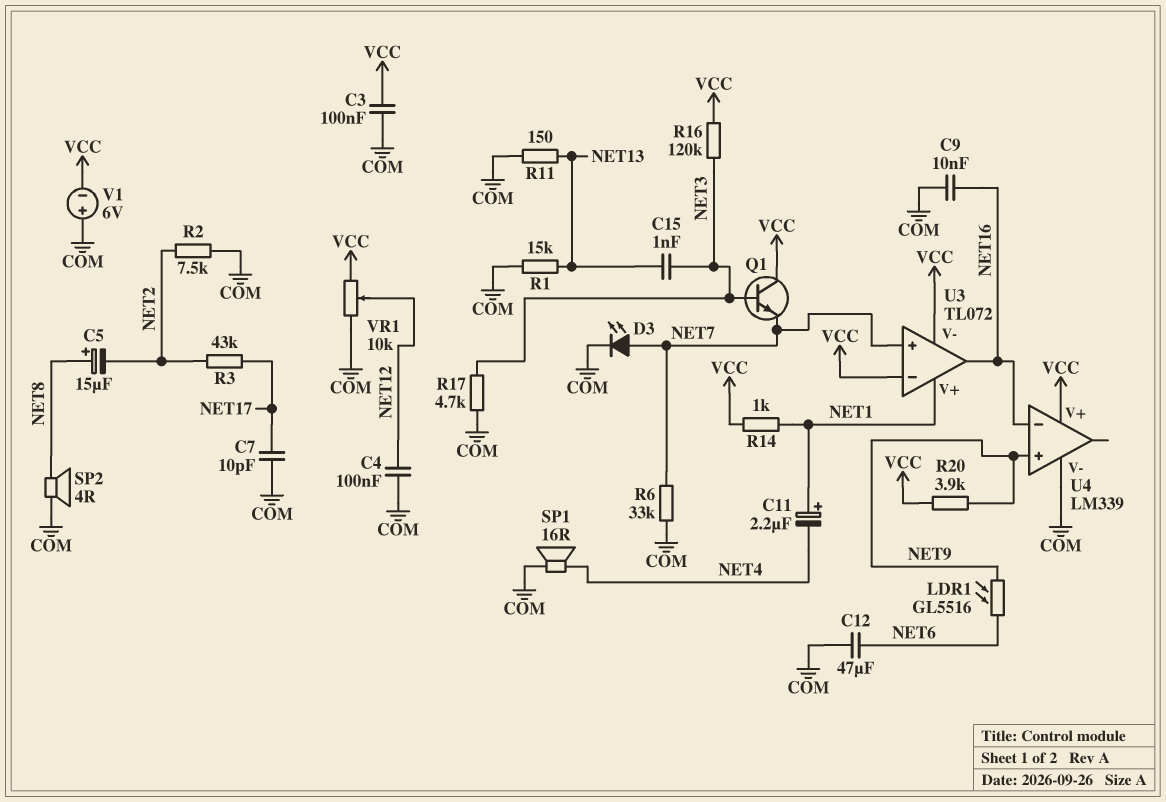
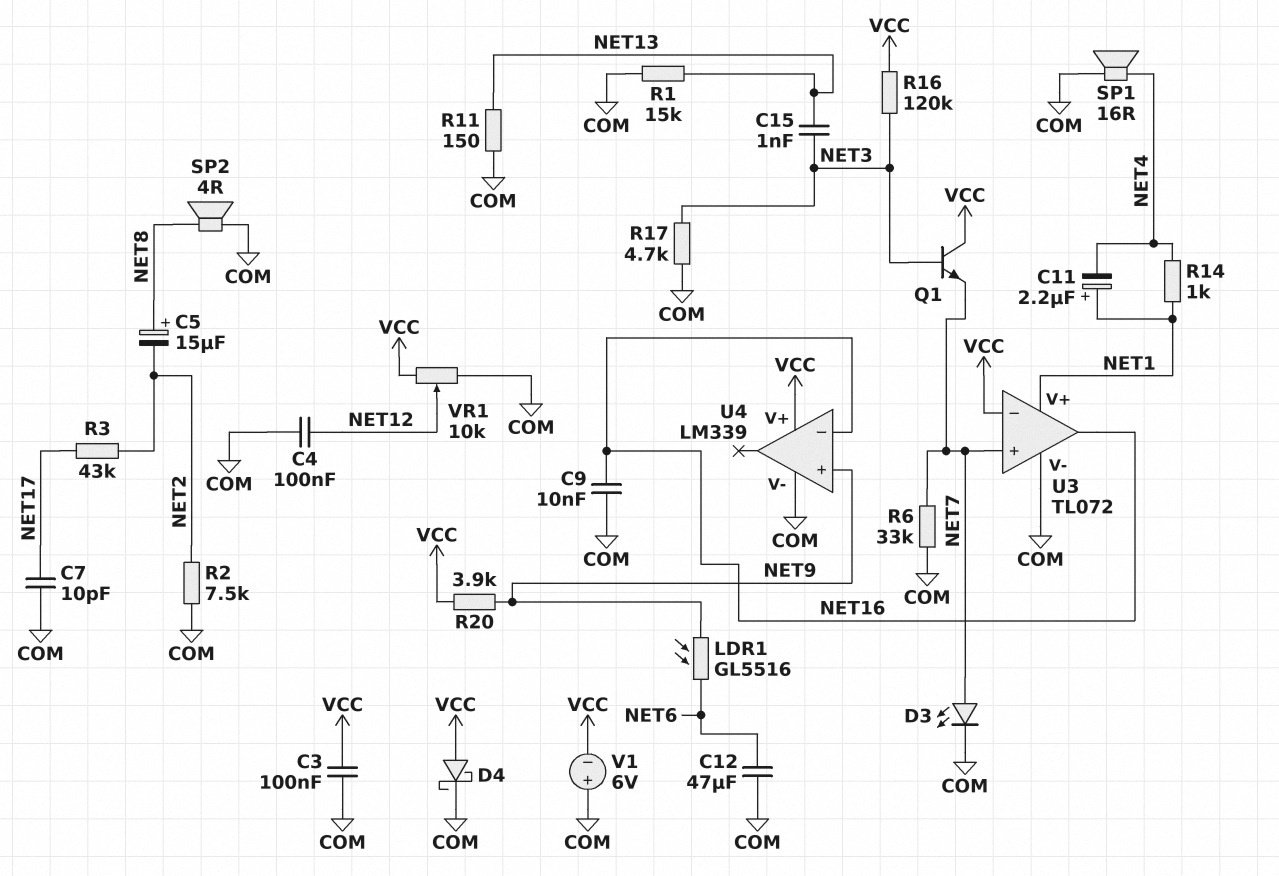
D4: none -> schottky (A VCC, K COM)
R14: 1k (NET1, VCC) -> 1k (NET1, NET4)
U3 pin V-: VCC -> COM

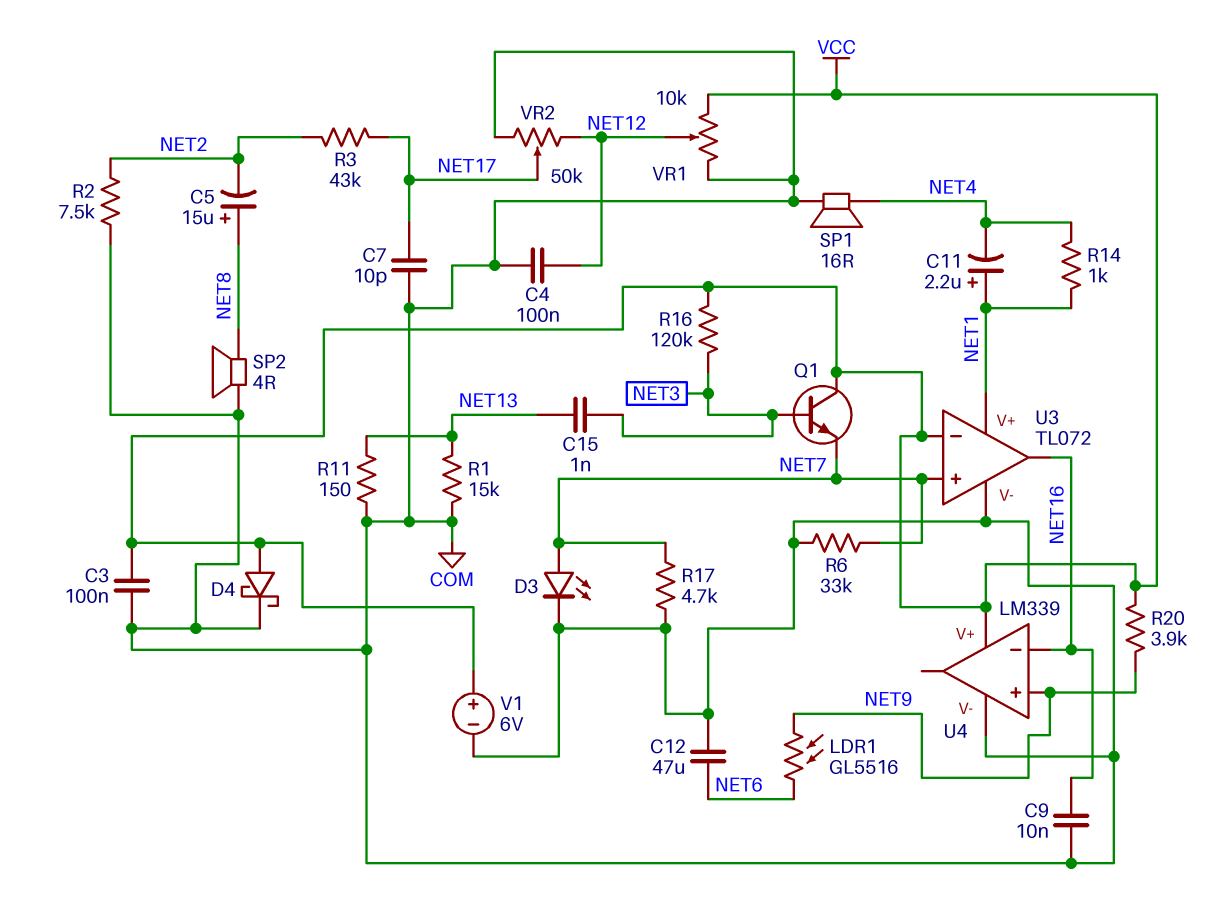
R17: 4.7k (COM, NET3) -> 4.7k (COM, NET7)
V1: 6V (plus COM, minus VCC) -> 6V (plus VCC, minus COM)
VR2: none -> 50k (COM, NET12, wiper NET17)

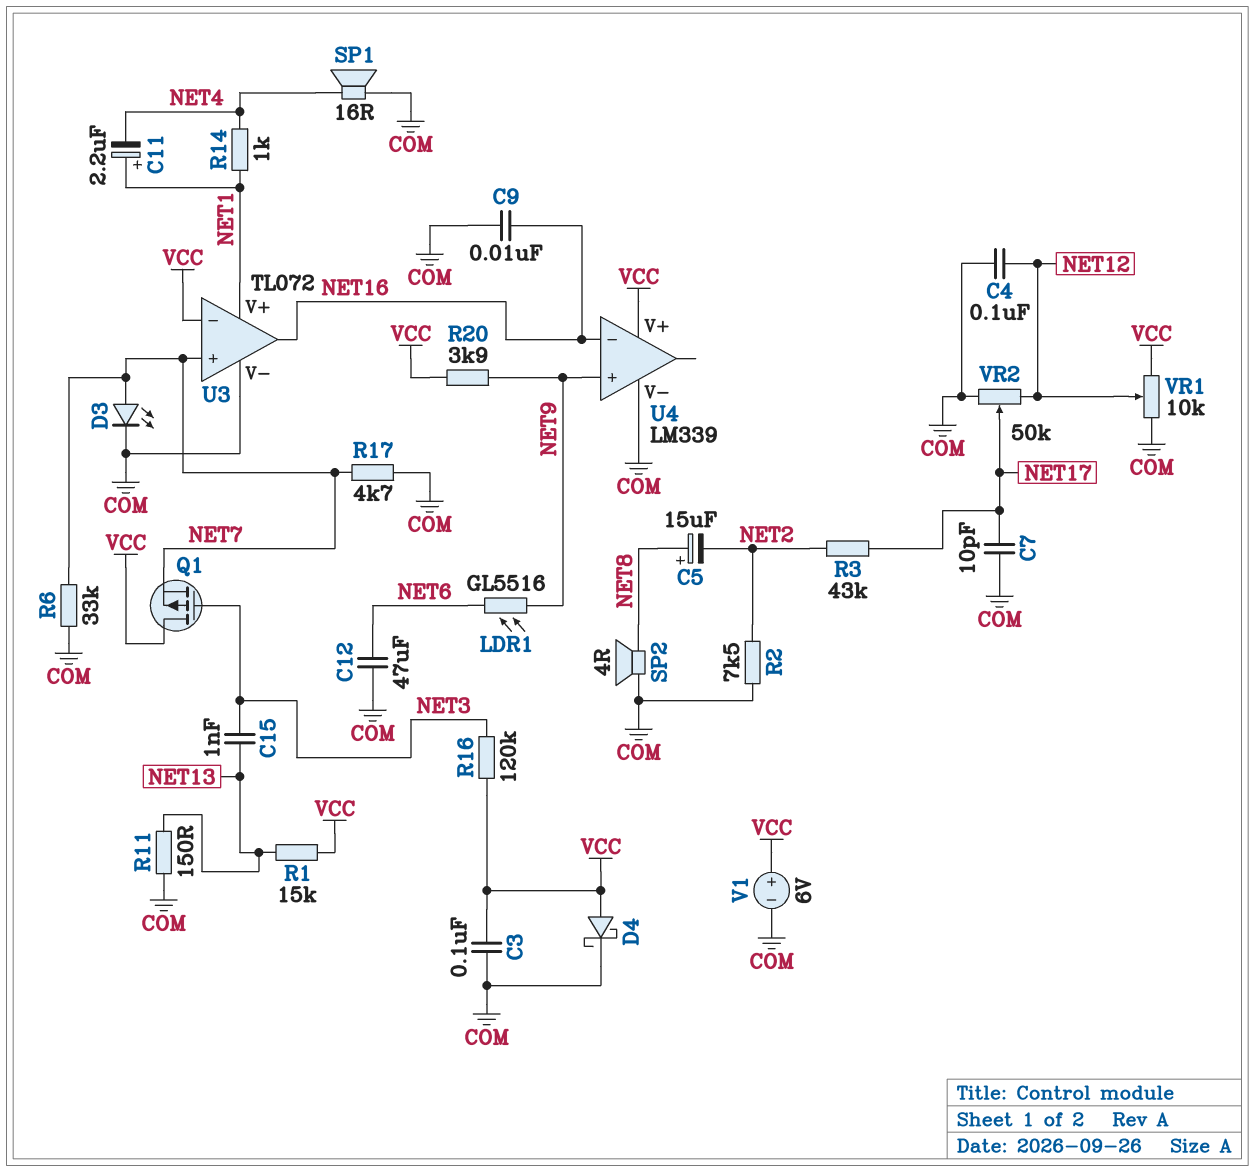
Q1: NPN (B NET3, C VCC, E NET7) -> PMOS (G NET3, D VCC, S NET7)
R1: 15k (COM, NET13) -> 15k (NET13, VCC)

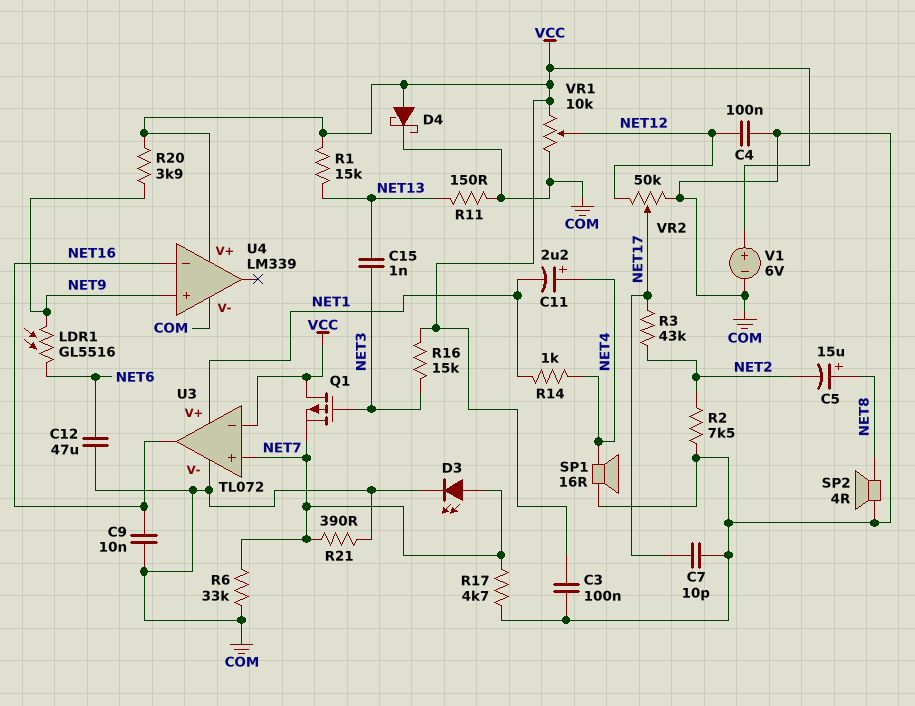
C11: 2.2uF (plus NET1, minus NET4) -> 2.2uF (plus NET4, minus NET1)
R16: 120k (NET3, VCC) -> 15k (NET3, VCC)
R21: none -> 390 (COM, NET7)

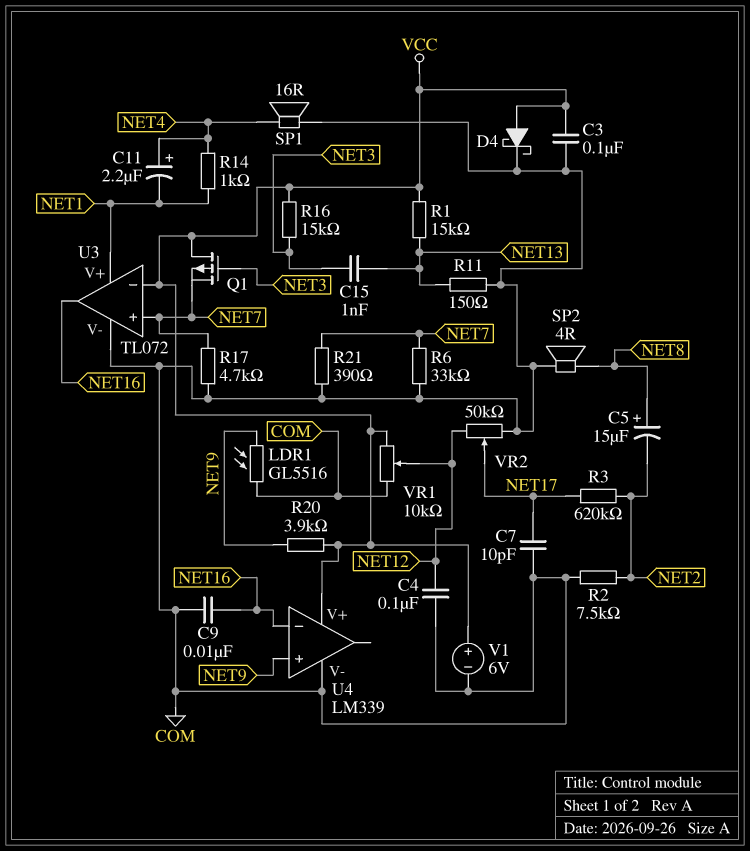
C12: 47uF (COM, NET6) -> none
D3: LED (A NET7, K COM) -> none
LDR1: GL5516 (NET6, NET9) -> GL5516 (COM, NET9)
R3: 43k (NET2, NET17) -> 620k (NET2, NET17)

